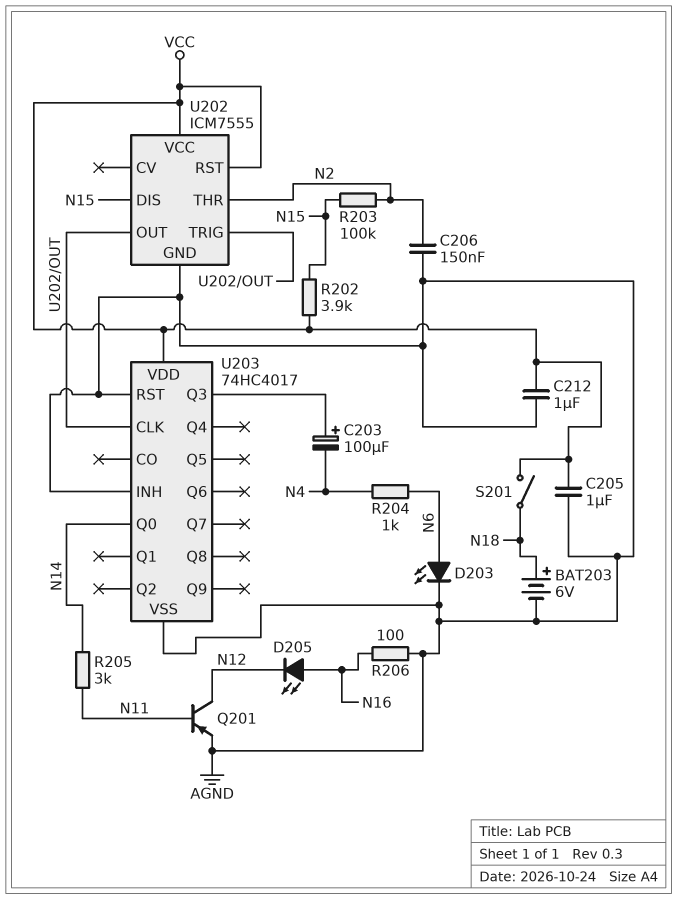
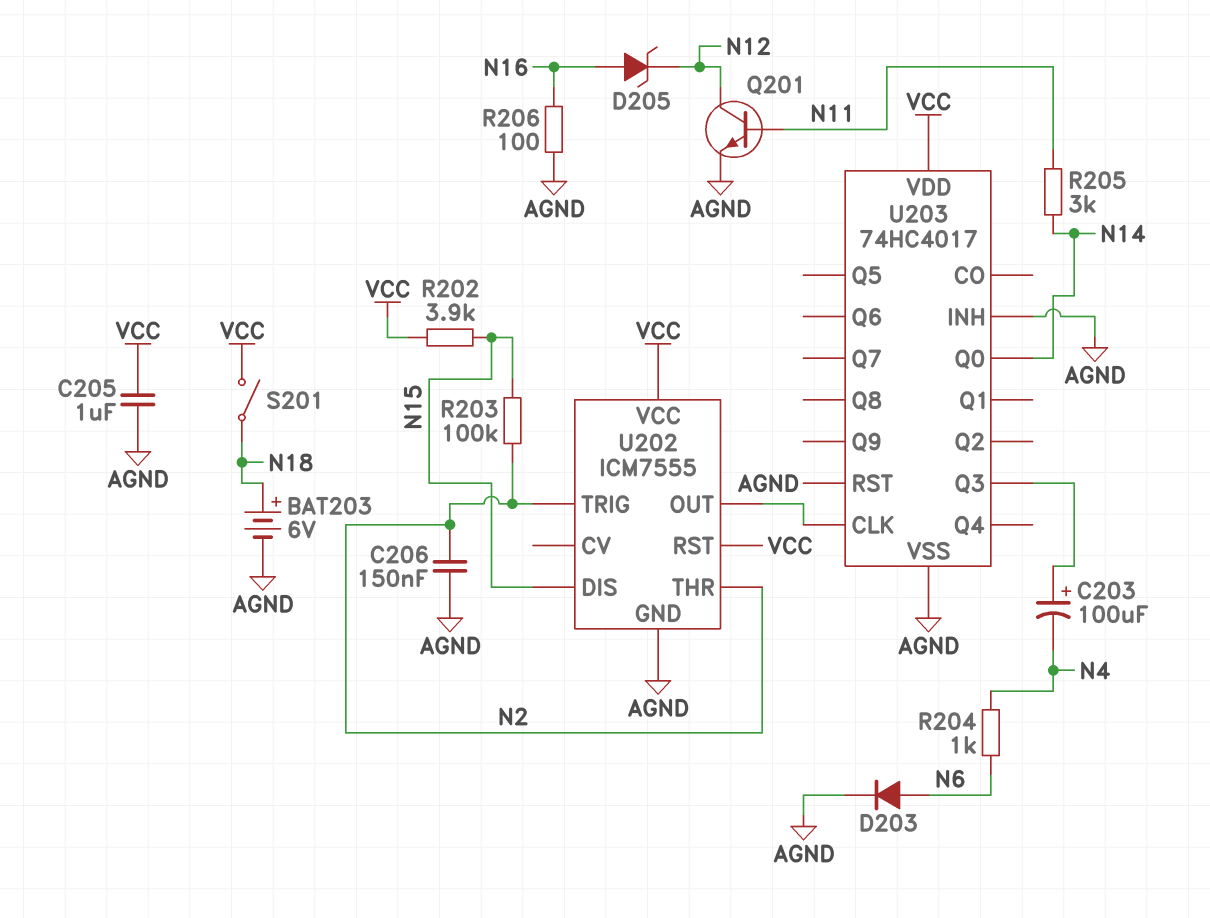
C212: 1uF (AGND, VCC) -> none
D203: LED (A N6, K AGND) -> diode (A N6, K AGND)
D205: LED (A N16, K N12) -> zener (A N16, K N12)
Q201: PNP (B N11, C N12, E AGND) -> NPN (B N11, C N12, E AGND)
U202 pin TRIG: U202/OUT -> N2

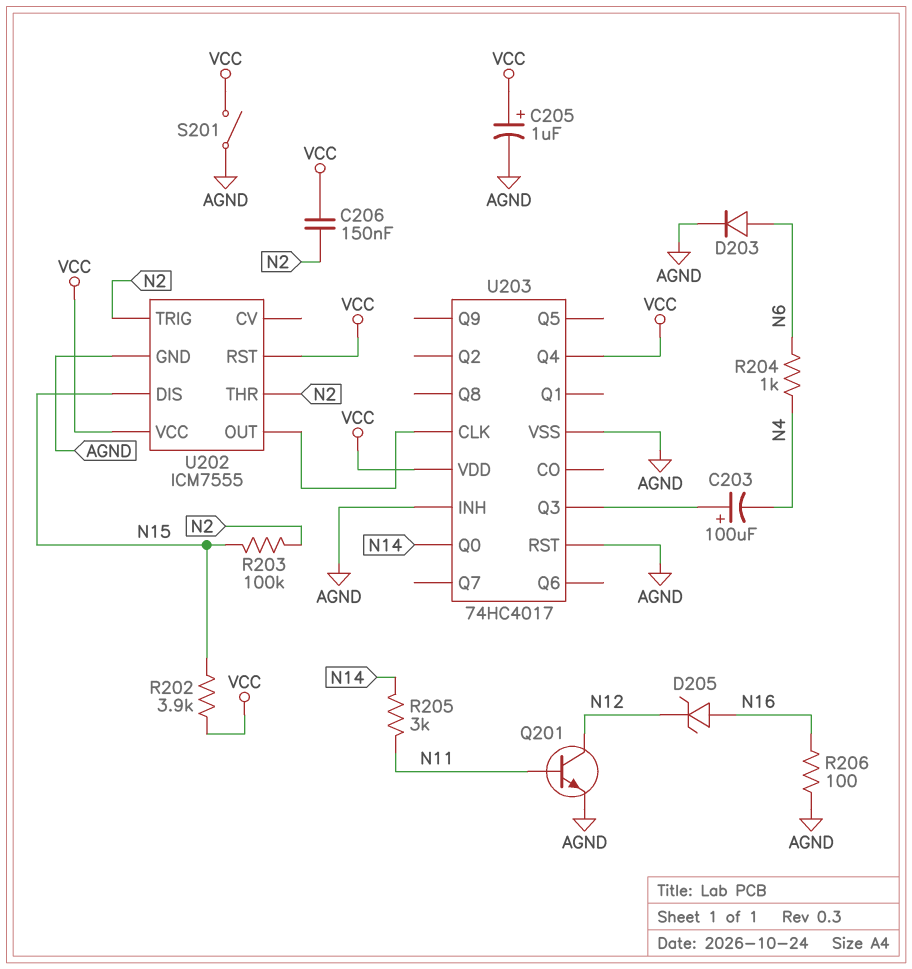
BAT203: 6V (plus N18, minus AGND) -> none
C205: 1uF (AGND, VCC) -> 1uF (plus VCC, minus AGND)
C206: 150nF (AGND, N2) -> 150nF (N2, VCC)
S201: switch (N18, VCC) -> switch (AGND, VCC)
U203 pin Q4: none -> VCC

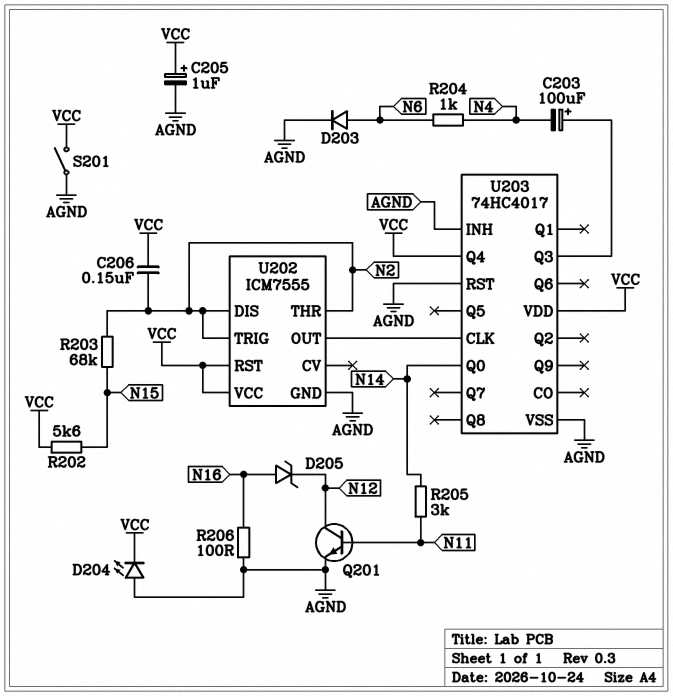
D204: none -> LED (A AGND, K VCC)
R202: 3.9k (N15, VCC) -> 5.6k (N15, VCC)
R203: 100k (N2, N15) -> 68k (N2, N15)
U202 pin DIS: N15 -> N2

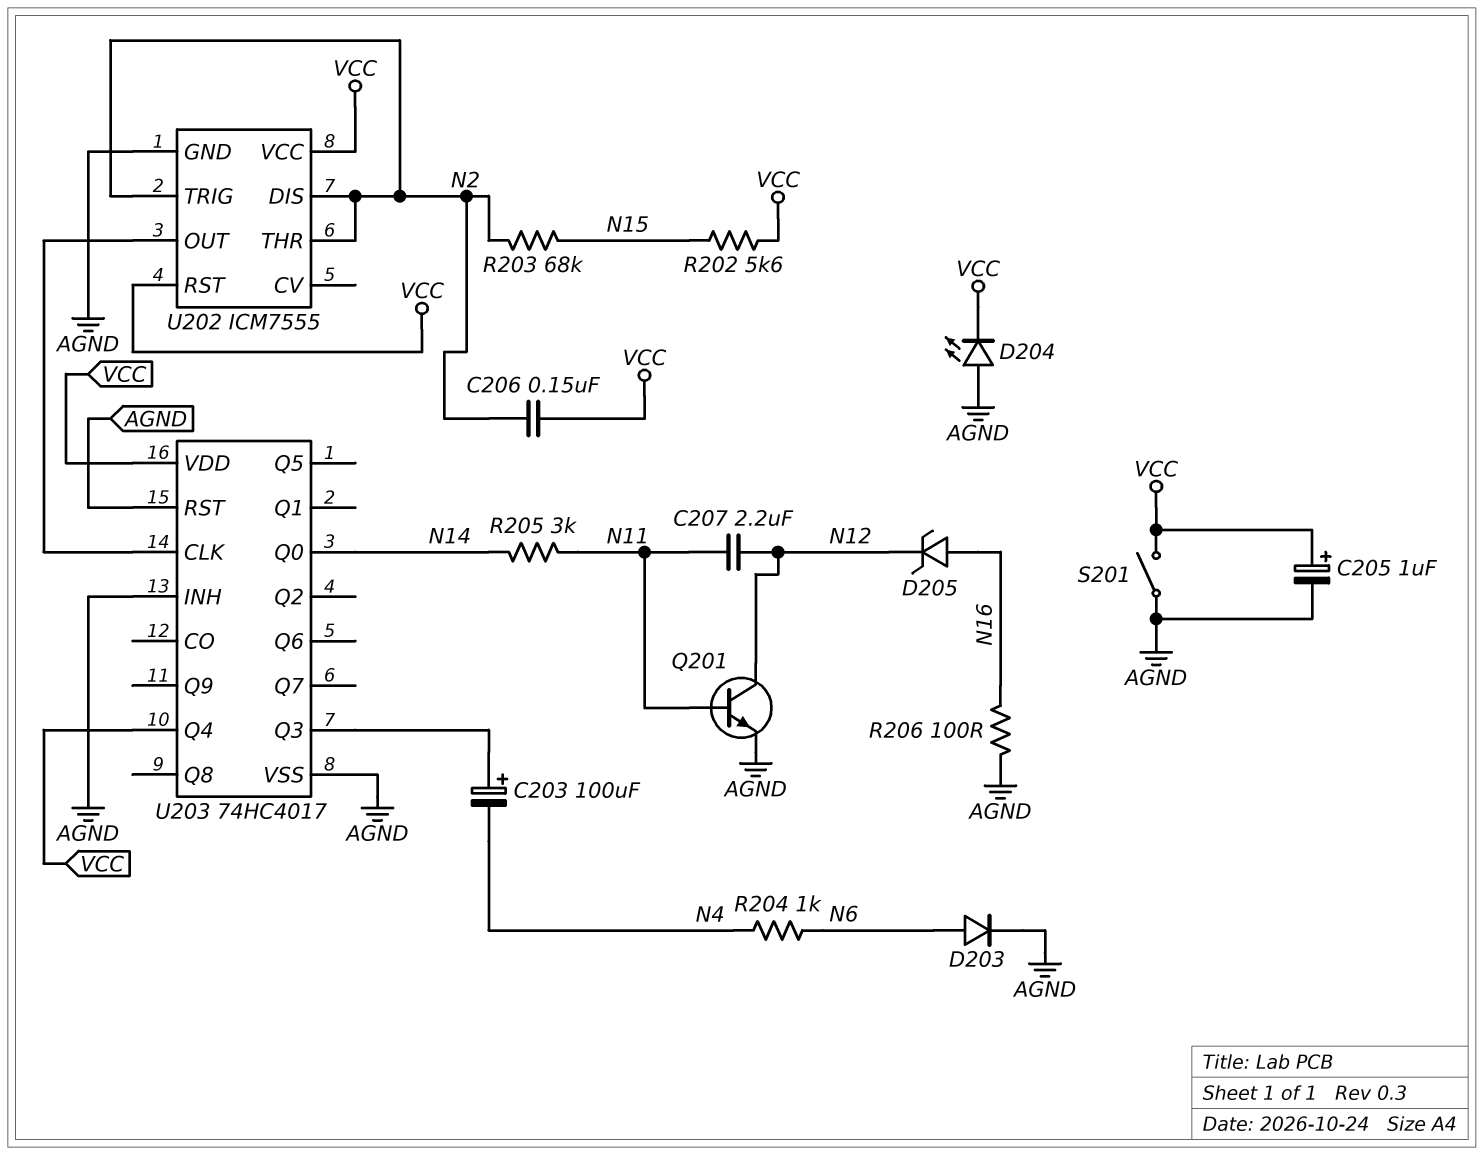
C207: none -> 2.2uF (N11, N12)

